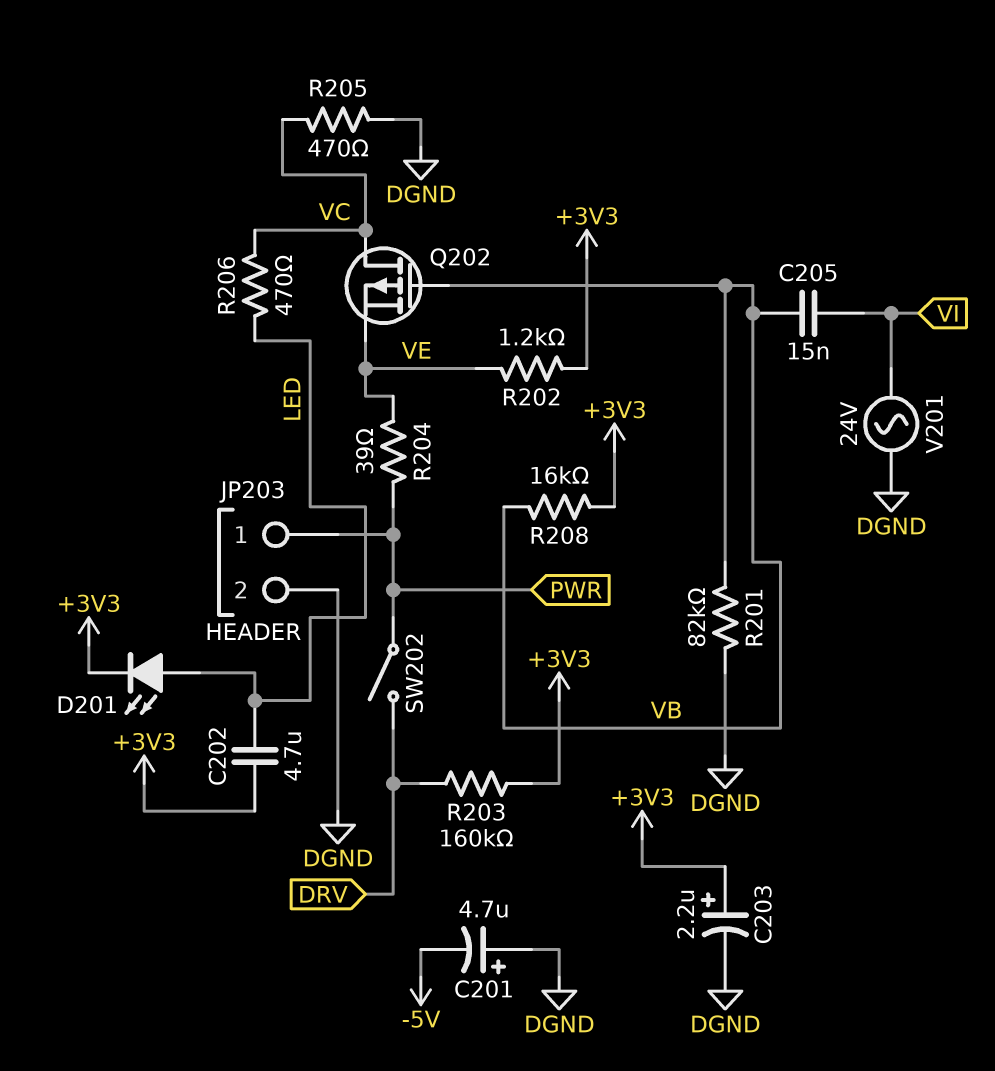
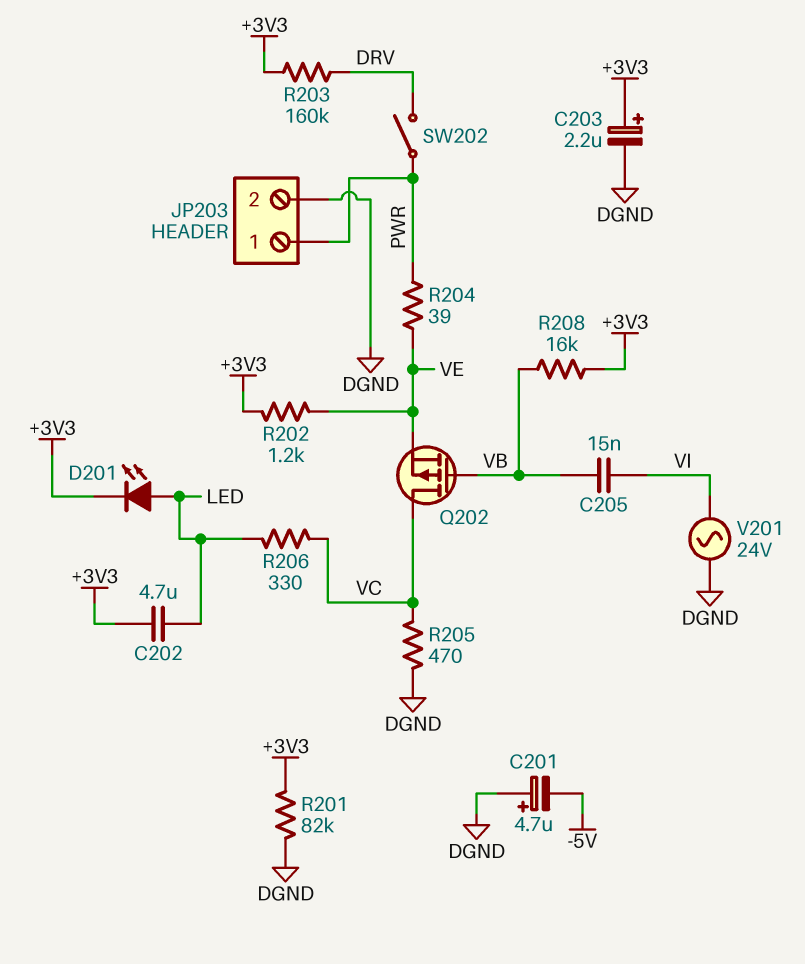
R201: 82k (DGND, VB) -> 82k (+3V3, DGND)
R206: 470 (LED, VC) -> 330 (LED, VC)

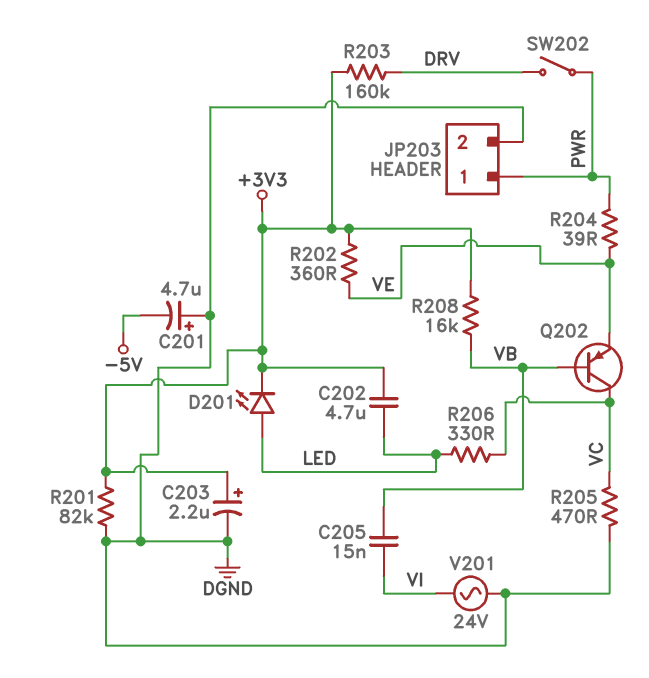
Q202: PMOS (G VB, D VC, S VE) -> PNP (B VB, C VC, E VE)
R202: 1.2k (+3V3, VE) -> 360 (+3V3, VE)

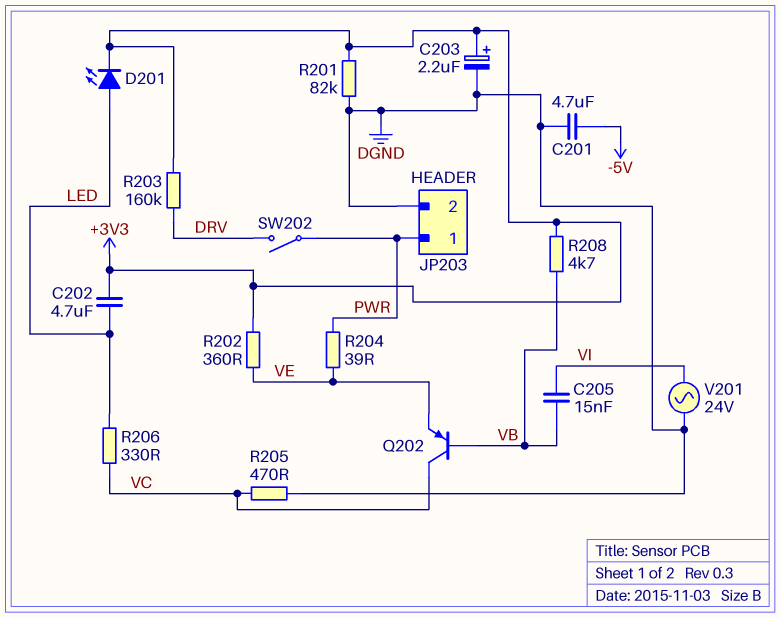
C201: 4.7uF (plus DGND, minus -5V) -> 4.7uF (-5V, DGND)
R208: 16k (+3V3, VB) -> 4.7k (+3V3, VB)

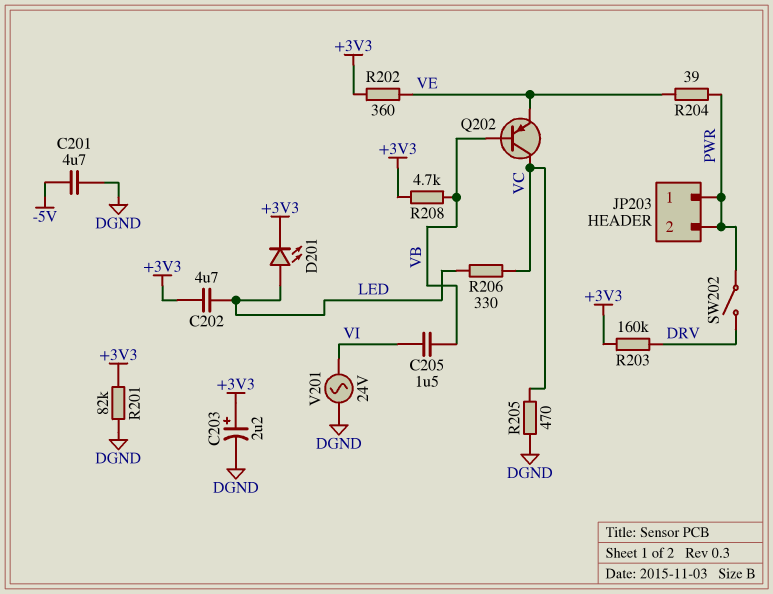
C205: 15nF (VB, VI) -> 1.5uF (VB, VI)
JP203 pin 2: DGND -> PWR

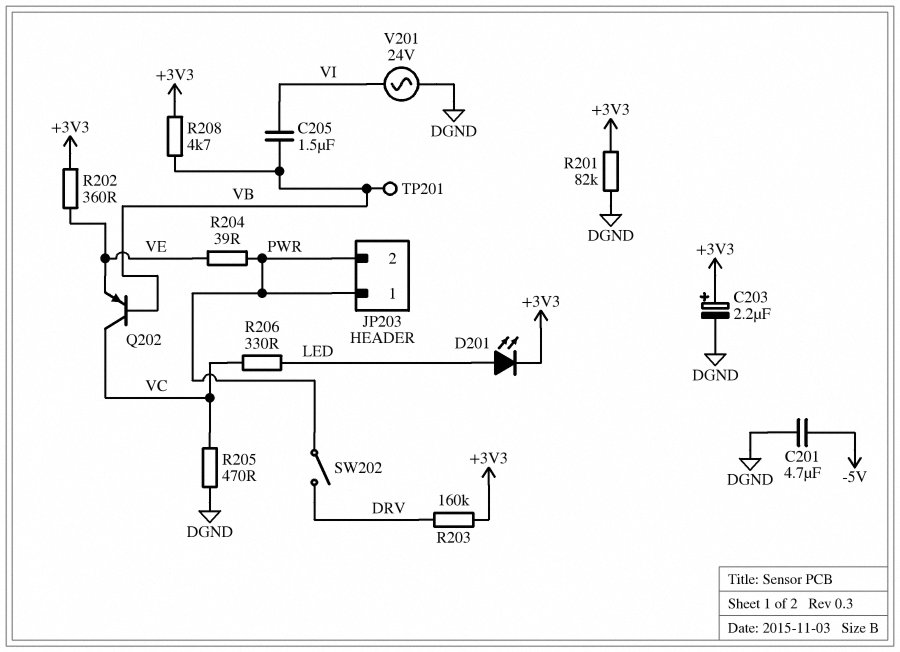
C202: 4.7uF (+3V3, LED) -> none
TP201: none -> test point (VB)

